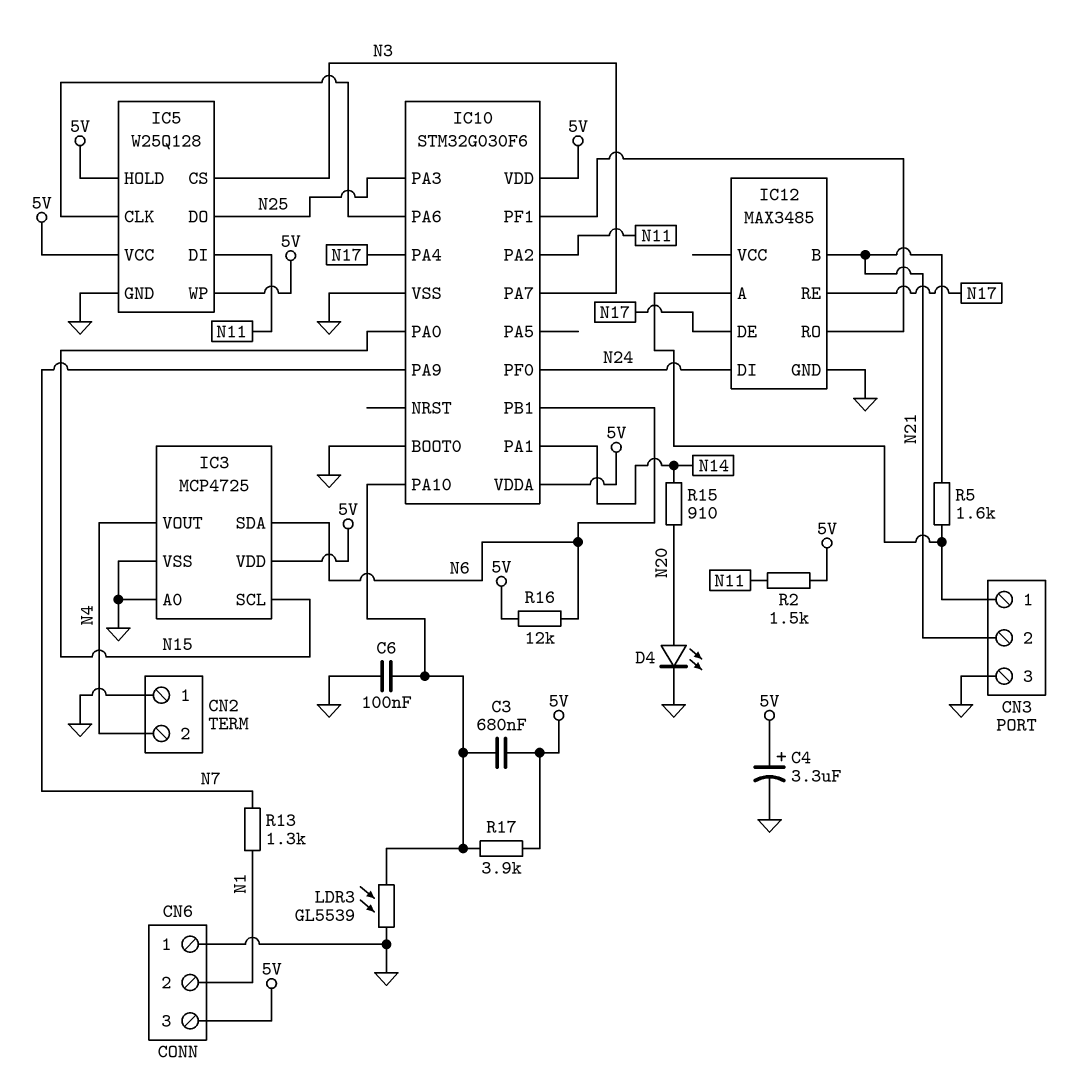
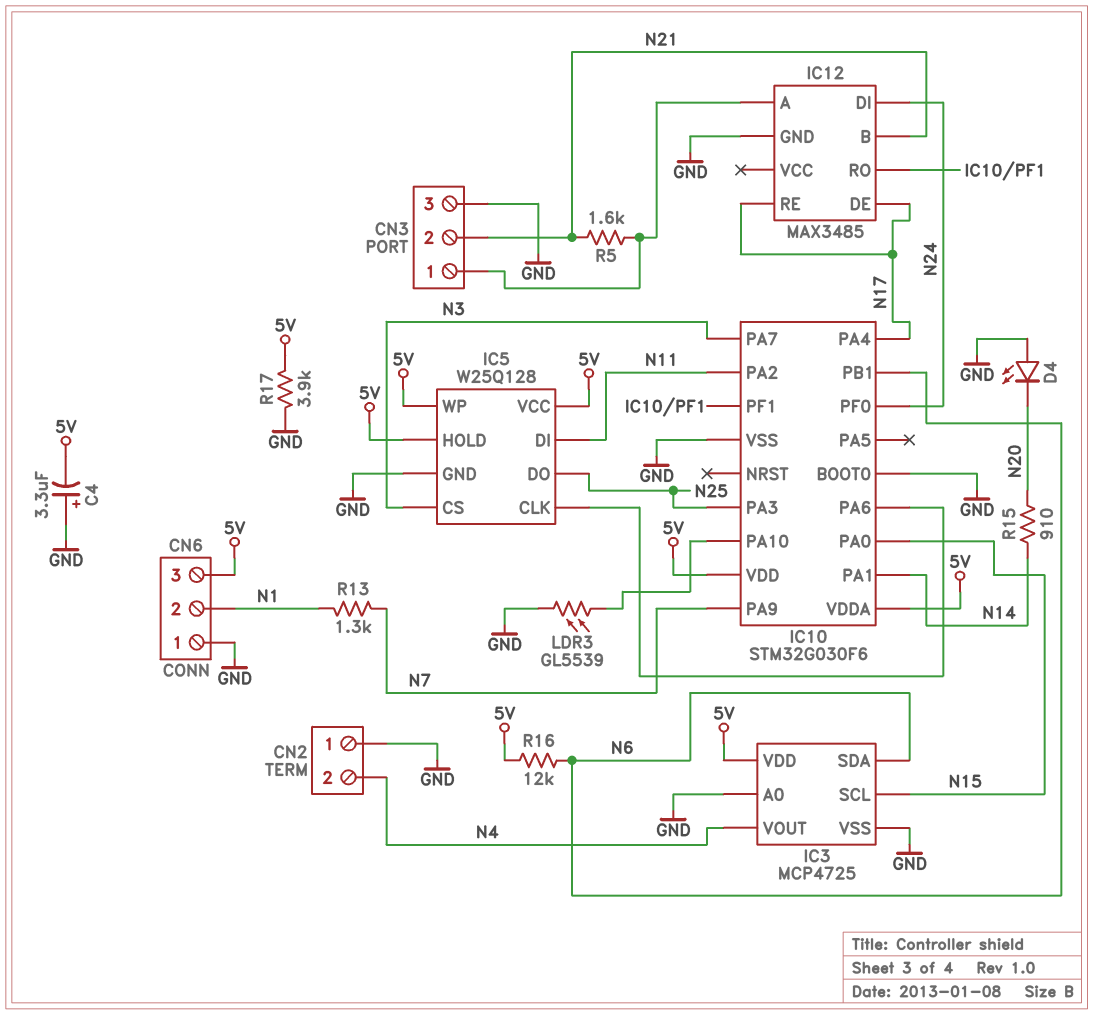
C3: 680nF (5V, IC10/PA10) -> none
C4: 3.3uF (plus 5V, minus GND) -> 3.3uF (plus GND, minus 5V)
C6: 100nF (GND, IC10/PA10) -> none
D4: LED (A N20, K GND) -> LED (A GND, K N20)
R2: 1.5k (5V, N11) -> none
R17: 3.9k (5V, IC10/PA10) -> 3.9k (5V, GND)

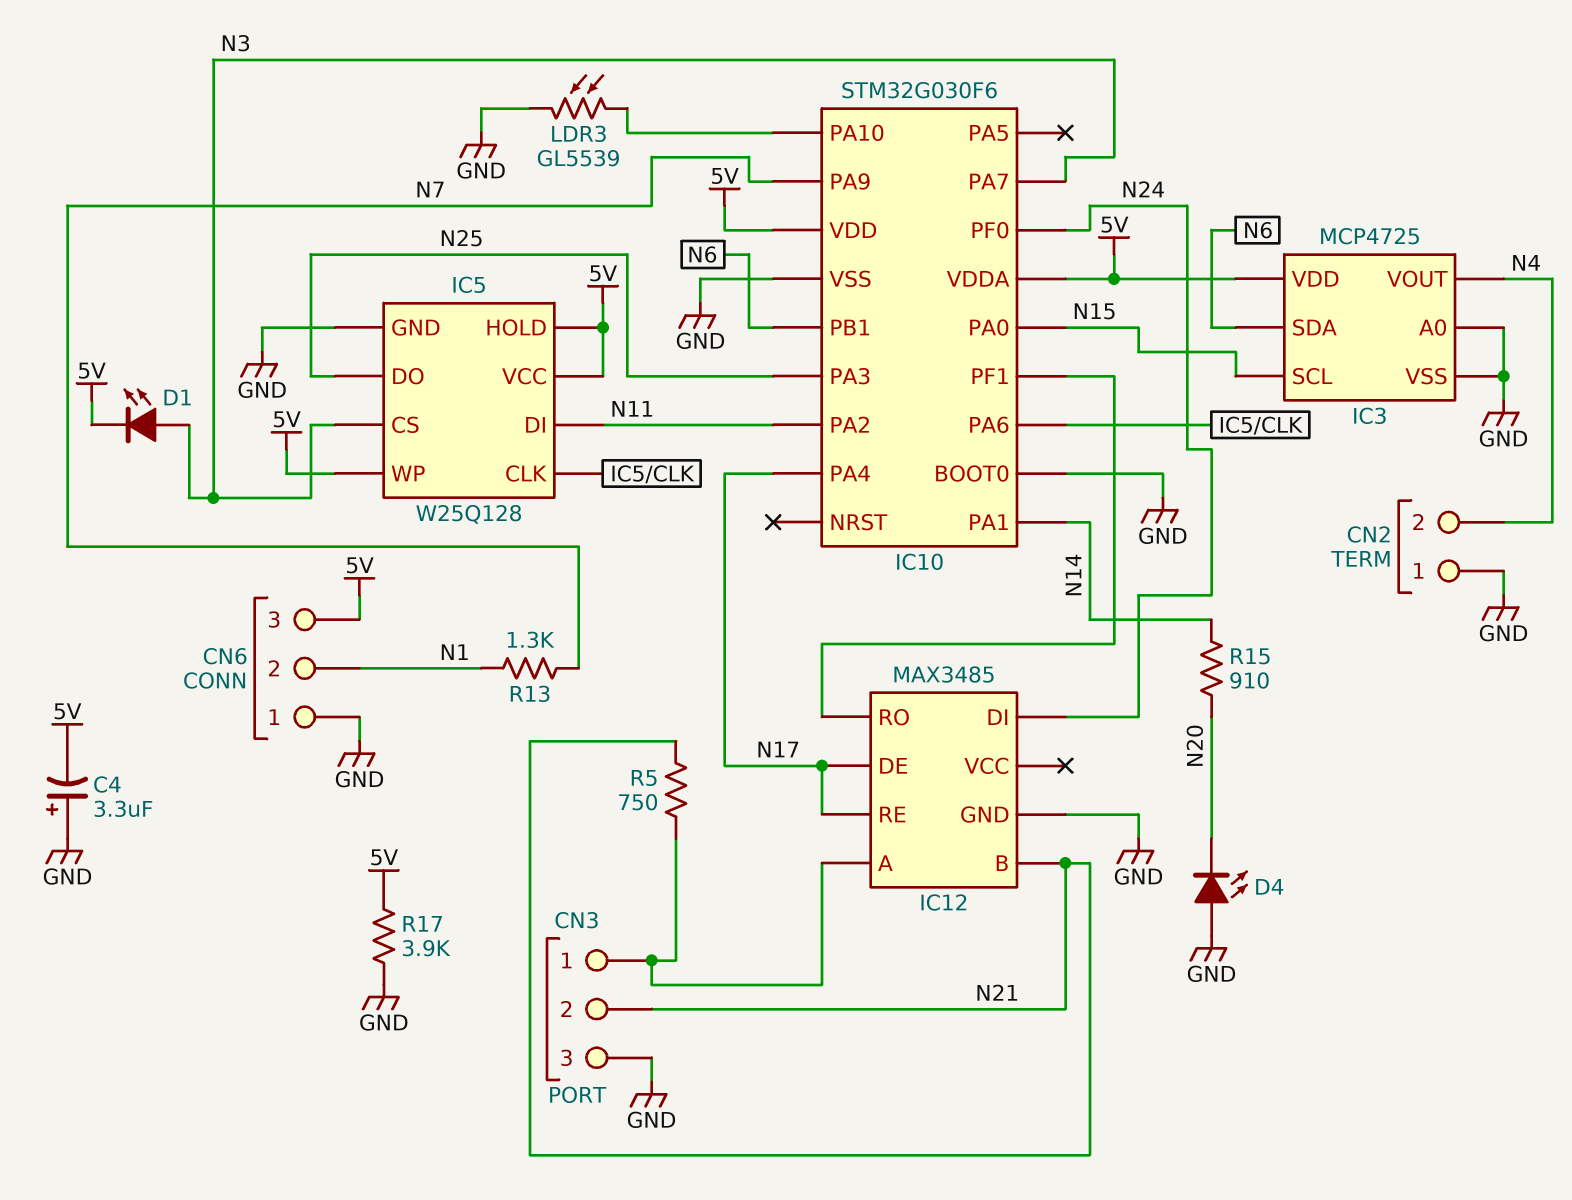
D1: none -> LED (A N3, K 5V)
R5: 1.6k (CN3/1, N21) -> 750 (CN3/1, N21)
R16: 12k (5V, N6) -> none

